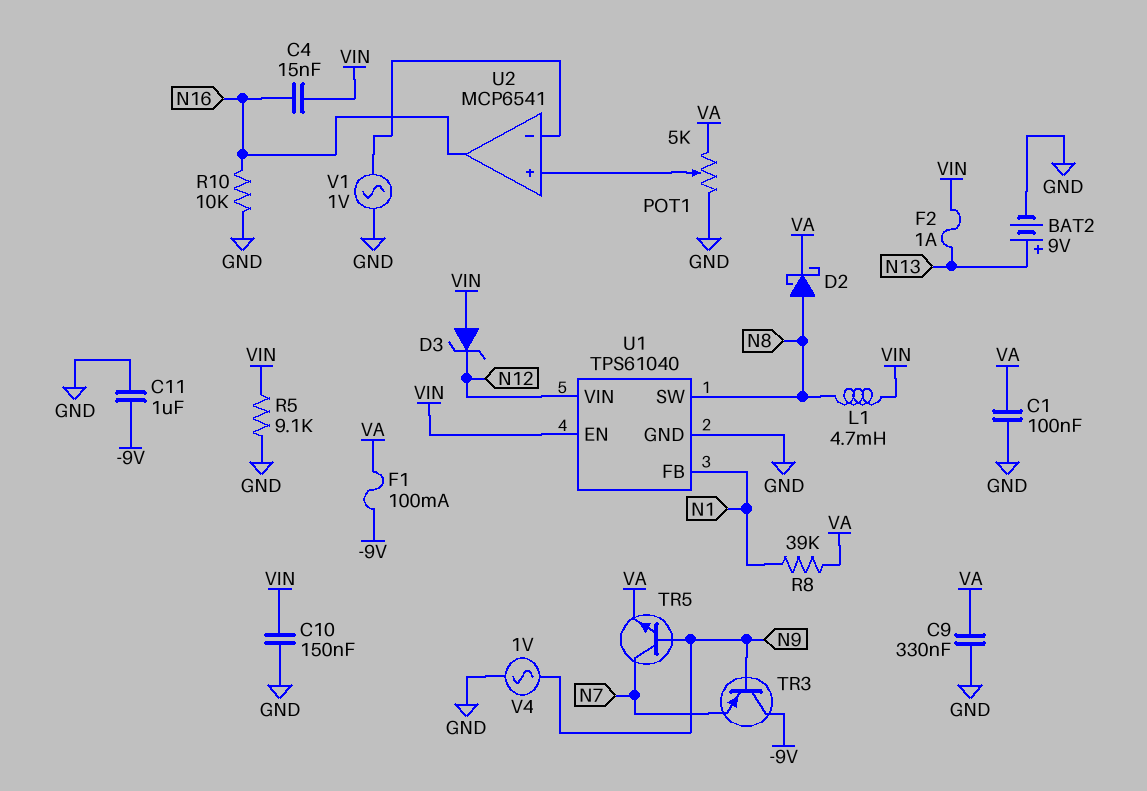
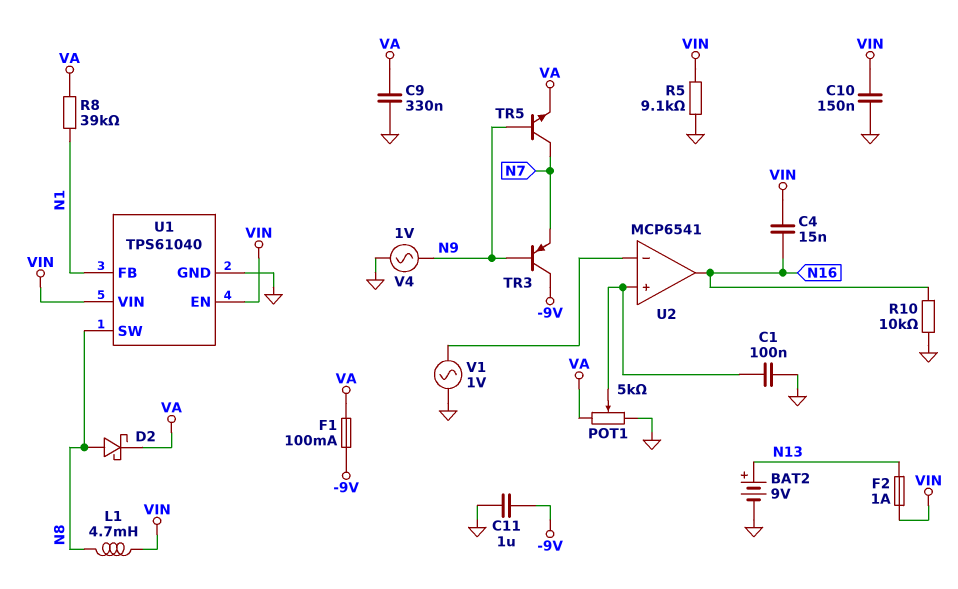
C1: 100nF (GND, VA) -> 100nF (GND, U2/in+)
D3: zener (A VIN, K N12) -> none
U1 pin VIN: N12 -> VIN

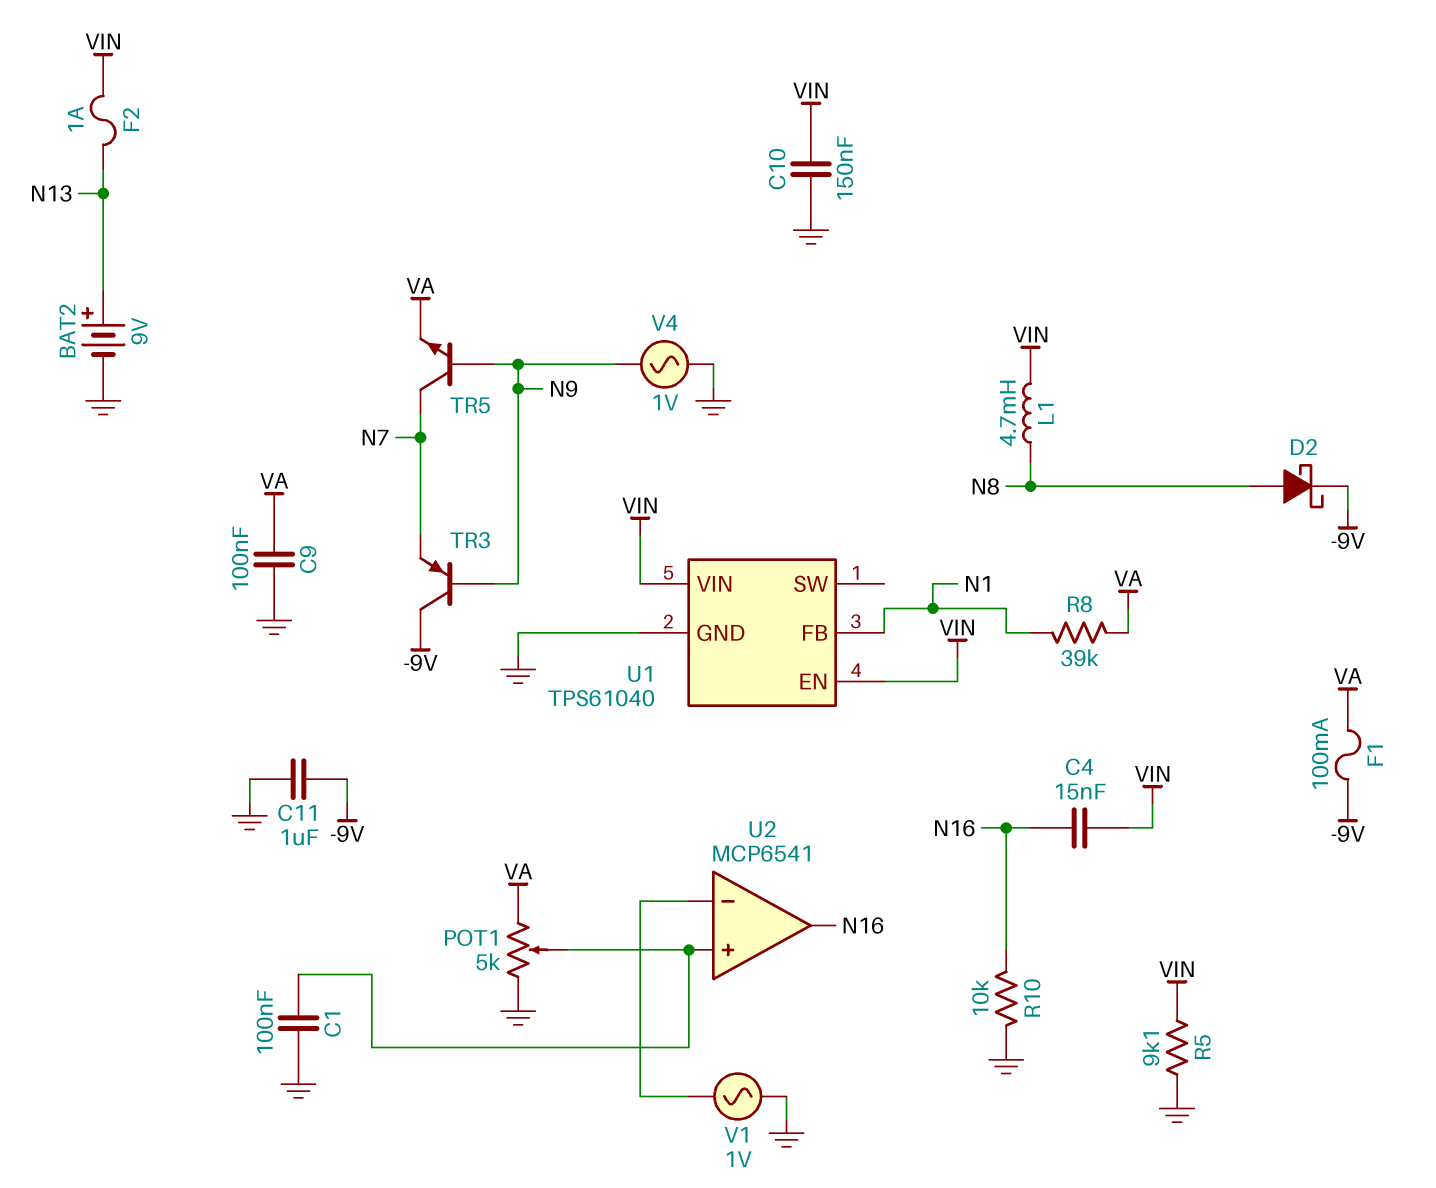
C9: 330nF (GND, VA) -> 100nF (GND, VA)
D2: schottky (A N8, K VA) -> schottky (A N8, K -9V)
U1 pin SW: N8 -> none

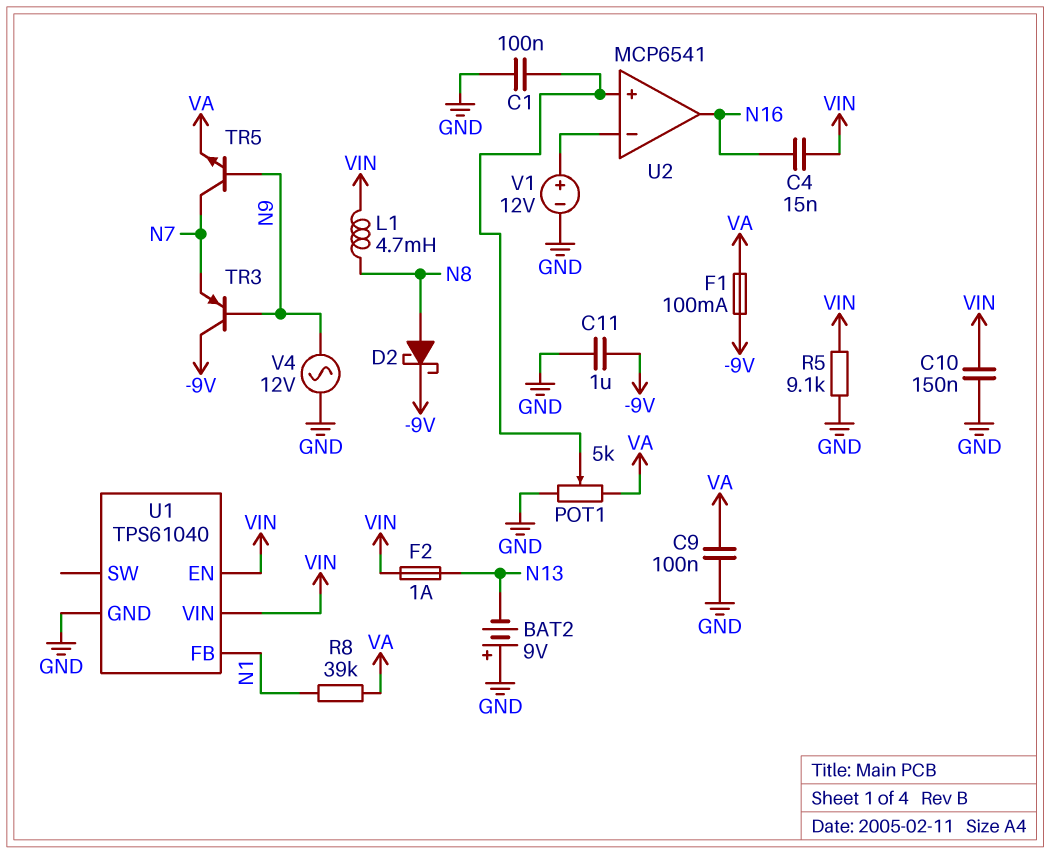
BAT2: 9V (plus N13, minus GND) -> 9V (plus GND, minus N13)
R10: 10k (GND, N16) -> none
V1: AC 1V (GND, U2/in-) -> 12V (plus U2/in-, minus GND)
V4: AC 1V (GND, N9) -> AC 12V (GND, N9)

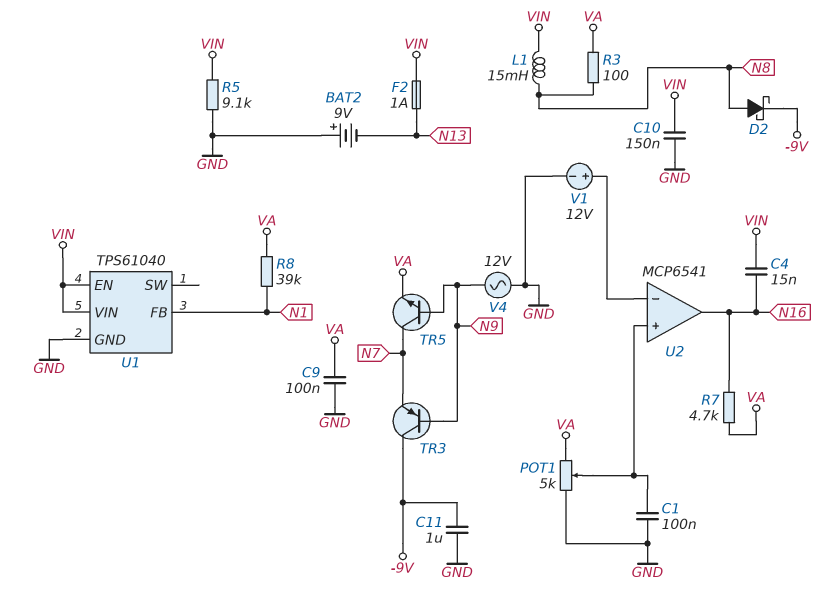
F1: 100mA (-9V, VA) -> none
L1: 4.7mH (N8, VIN) -> 15mH (N8, VIN)
R3: none -> 100 (N8, VA)
R7: none -> 4.7k (N16, VA)

